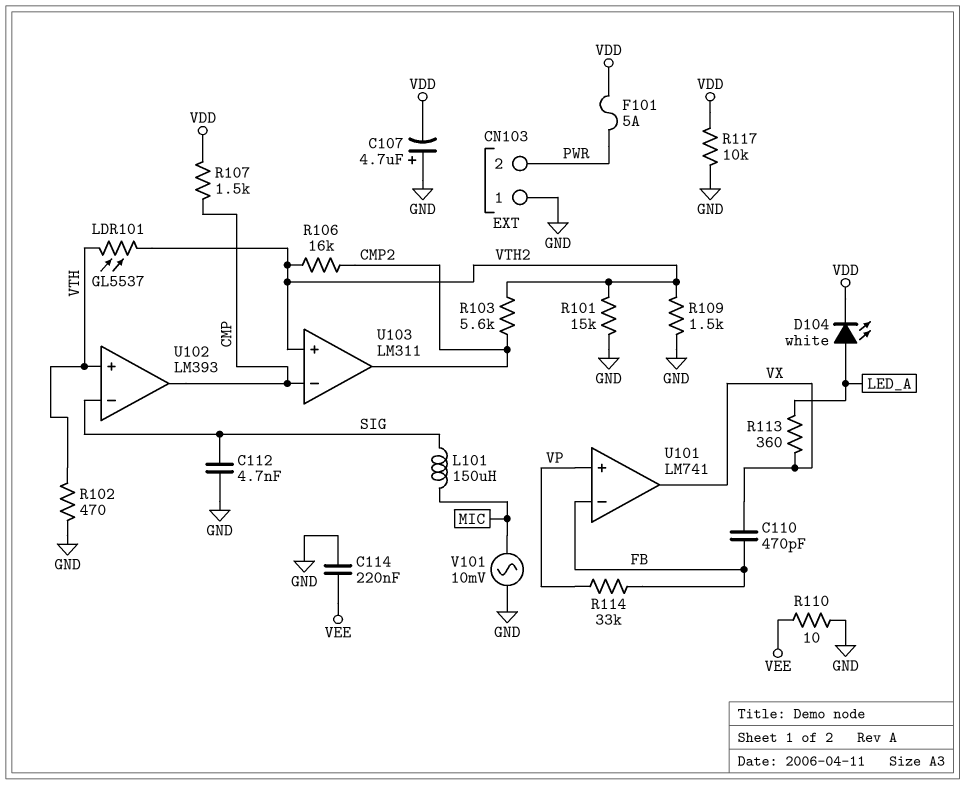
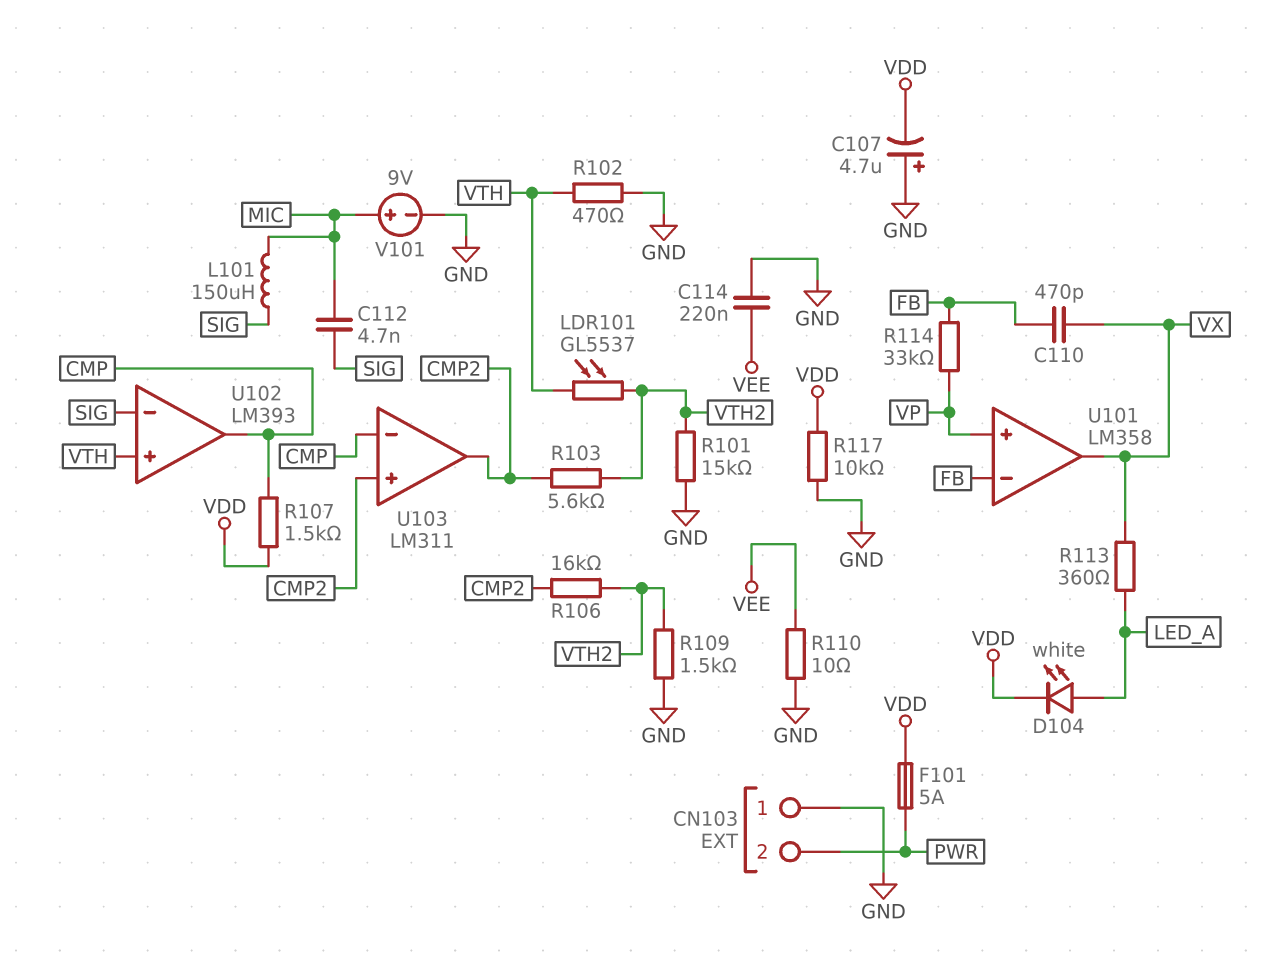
C112: 4.7nF (GND, SIG) -> 4.7nF (MIC, SIG)
U101: LM741 -> LM358
U103 pin in+: VTH2 -> CMP2
V101: AC 10mV (GND, MIC) -> 9V (plus MIC, minus GND)

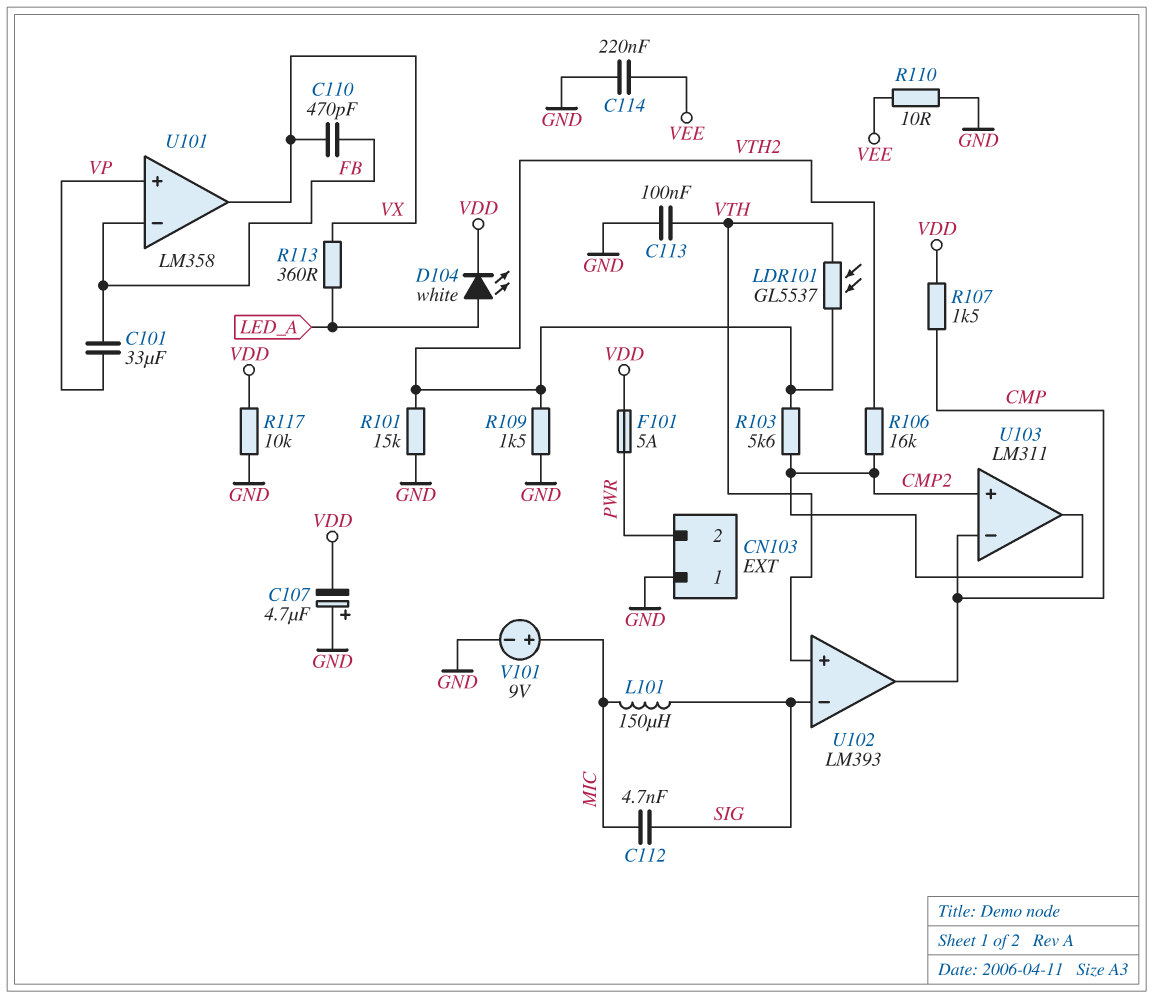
C101: none -> 33uF (FB, VP)
C113: none -> 100nF (GND, VTH)
R102: 470 (GND, VTH) -> none
R114: 33k (FB, VP) -> none

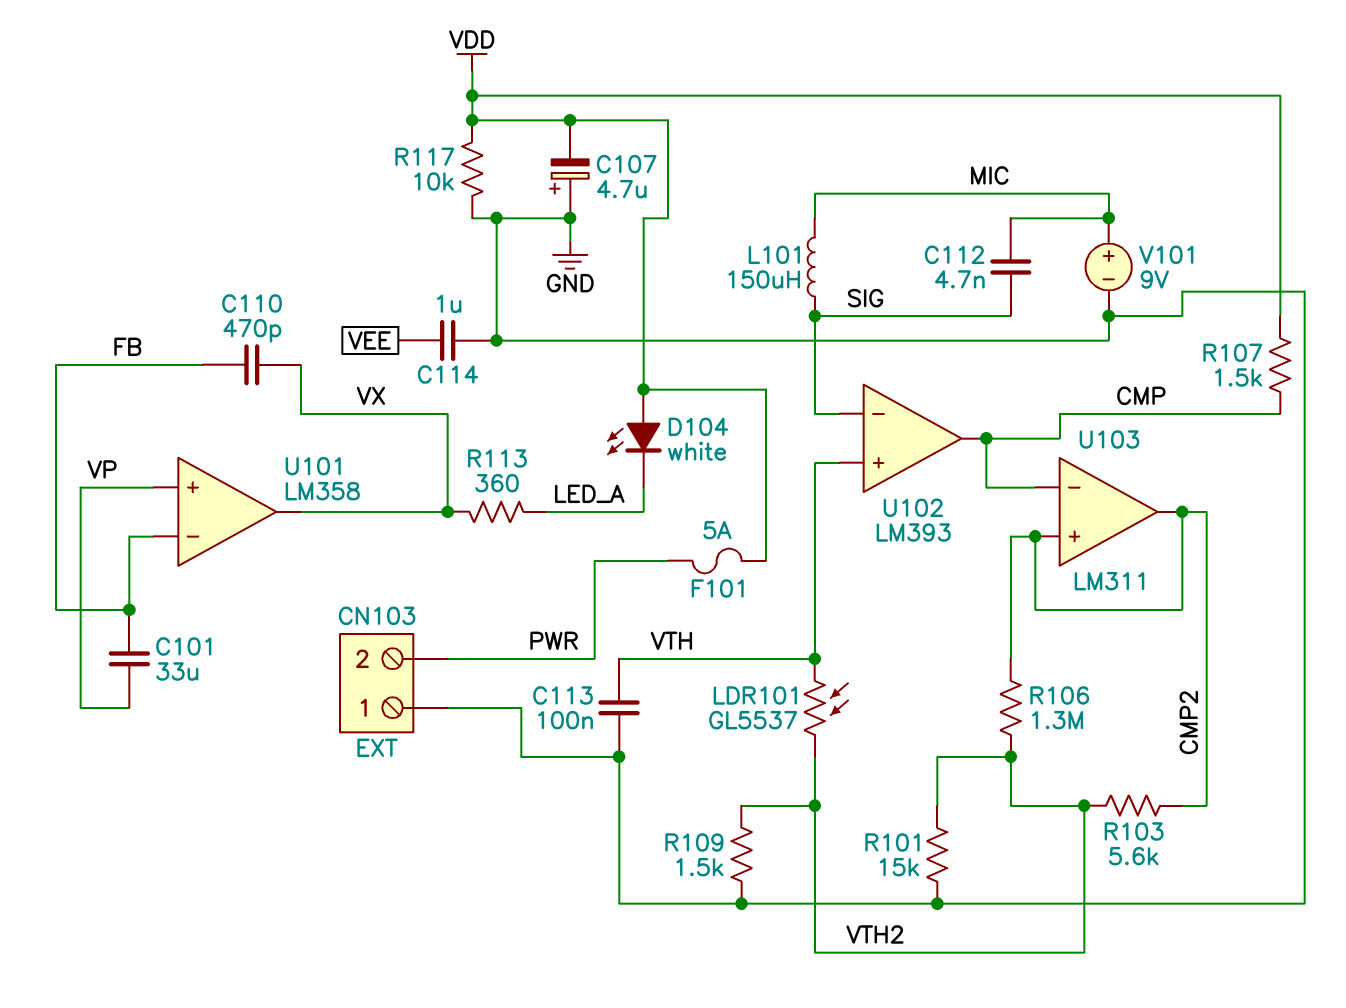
C114: 220nF (GND, VEE) -> 1uF (GND, VEE)
D104: LED white (A LED_A, K VDD) -> LED white (A VDD, K LED_A)
R106: 16k (CMP2, VTH2) -> 1.3M (CMP2, VTH2)
R110: 10 (GND, VEE) -> none

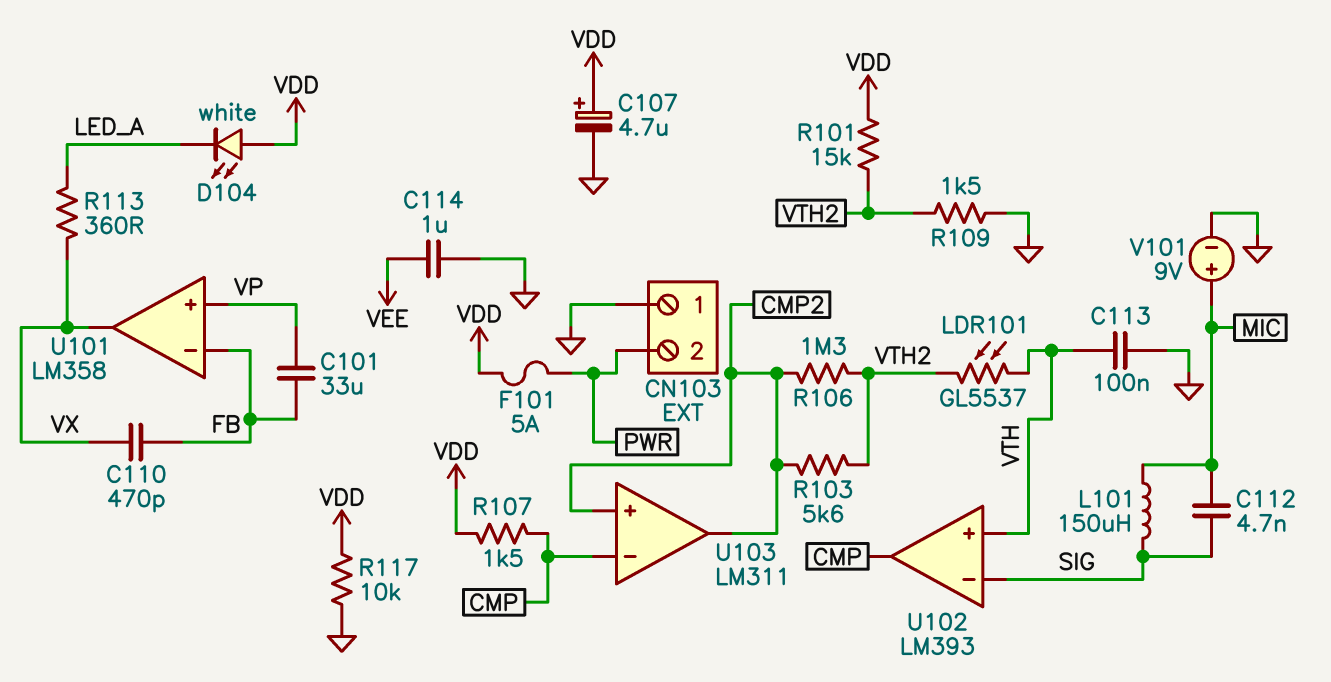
C107: 4.7uF (plus GND, minus VDD) -> 4.7uF (plus VDD, minus GND)
R101: 15k (GND, VTH2) -> 15k (VDD, VTH2)

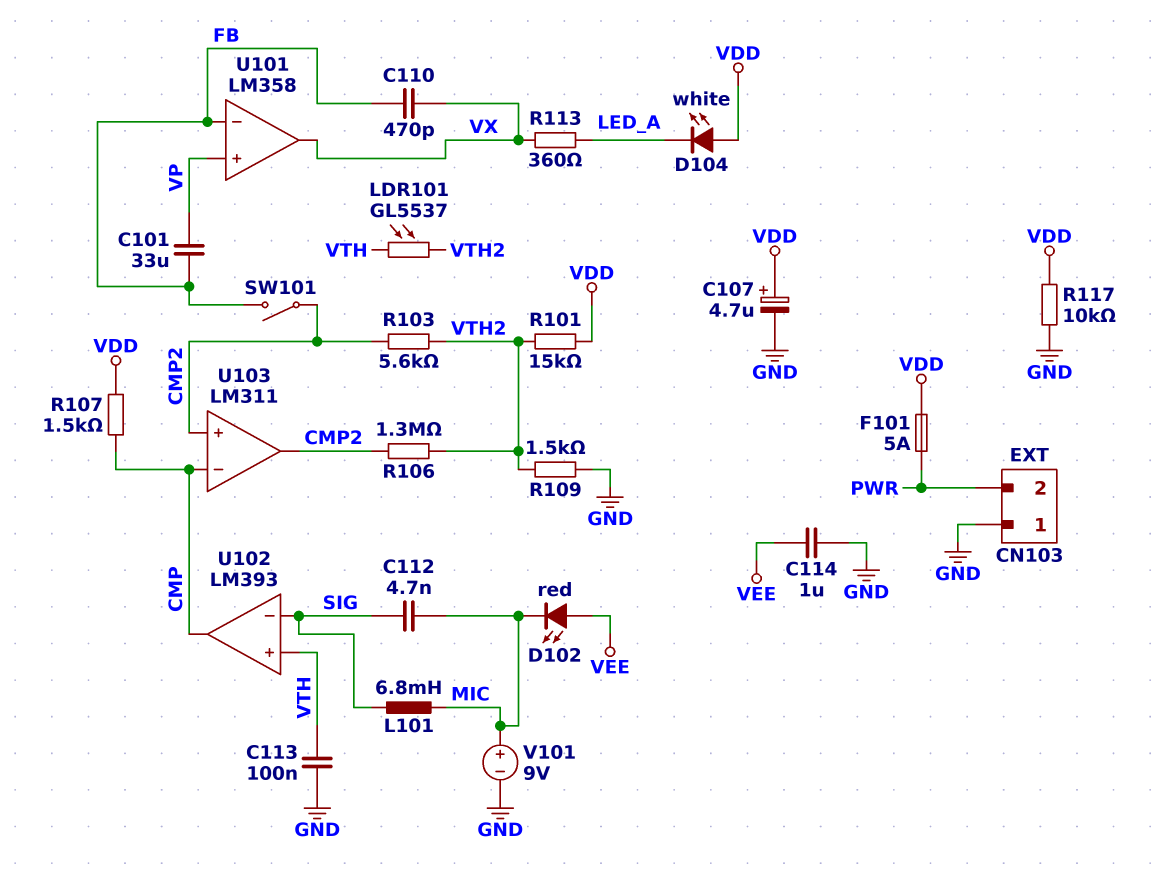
D102: none -> LED red (A VEE, K MIC)
L101: 150uH (MIC, SIG) -> 6.8mH (MIC, SIG)
SW101: none -> switch (CMP2, FB)

